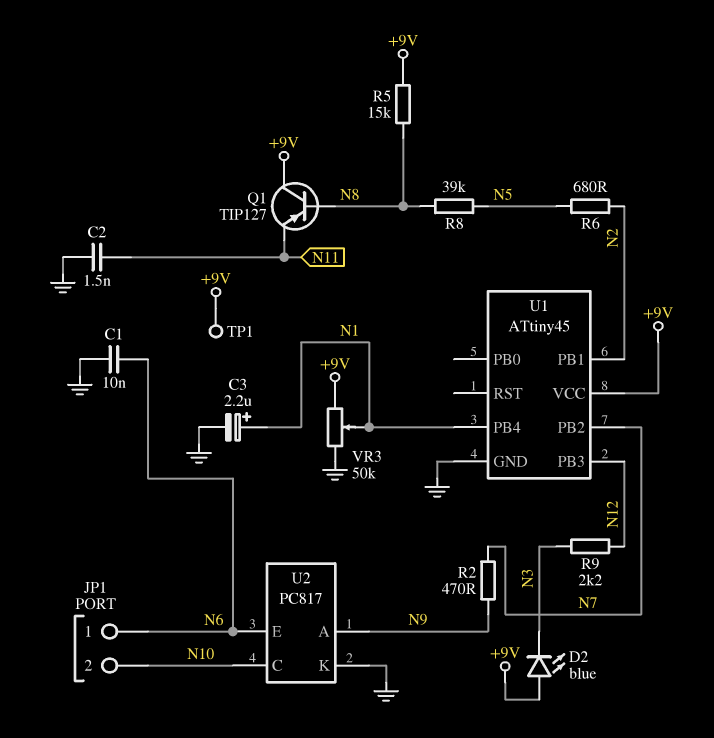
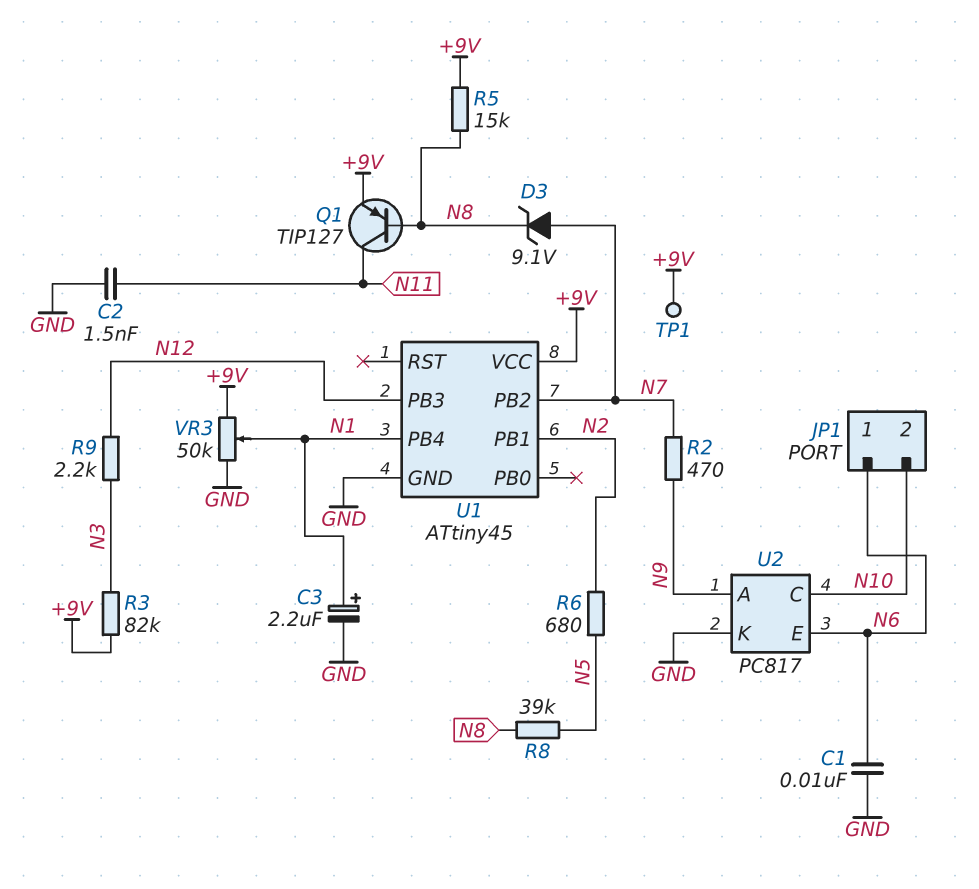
D2: LED blue (A +9V, K N3) -> none
D3: none -> zener 9.1V (A N7, K N8)
Q1: PNP TIP127 (B N8, C +9V, E N11) -> PNP TIP127 (B N8, C N11, E +9V)
R3: none -> 82k (+9V, N3)

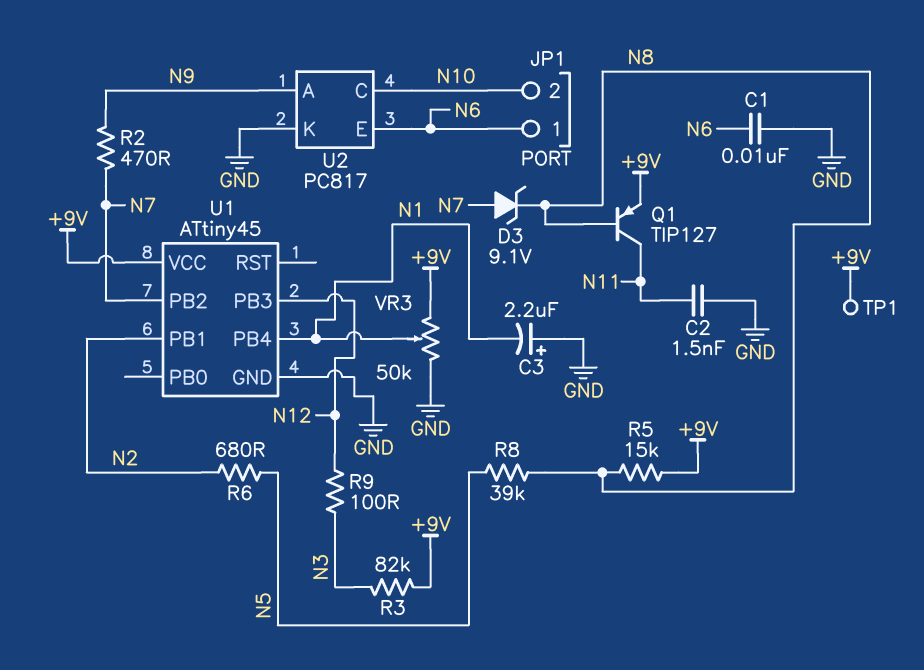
C3: 2.2uF (plus N1, minus GND) -> 2.2uF (plus GND, minus N1)
R9: 2.2k (N3, N12) -> 100 (N3, N12)

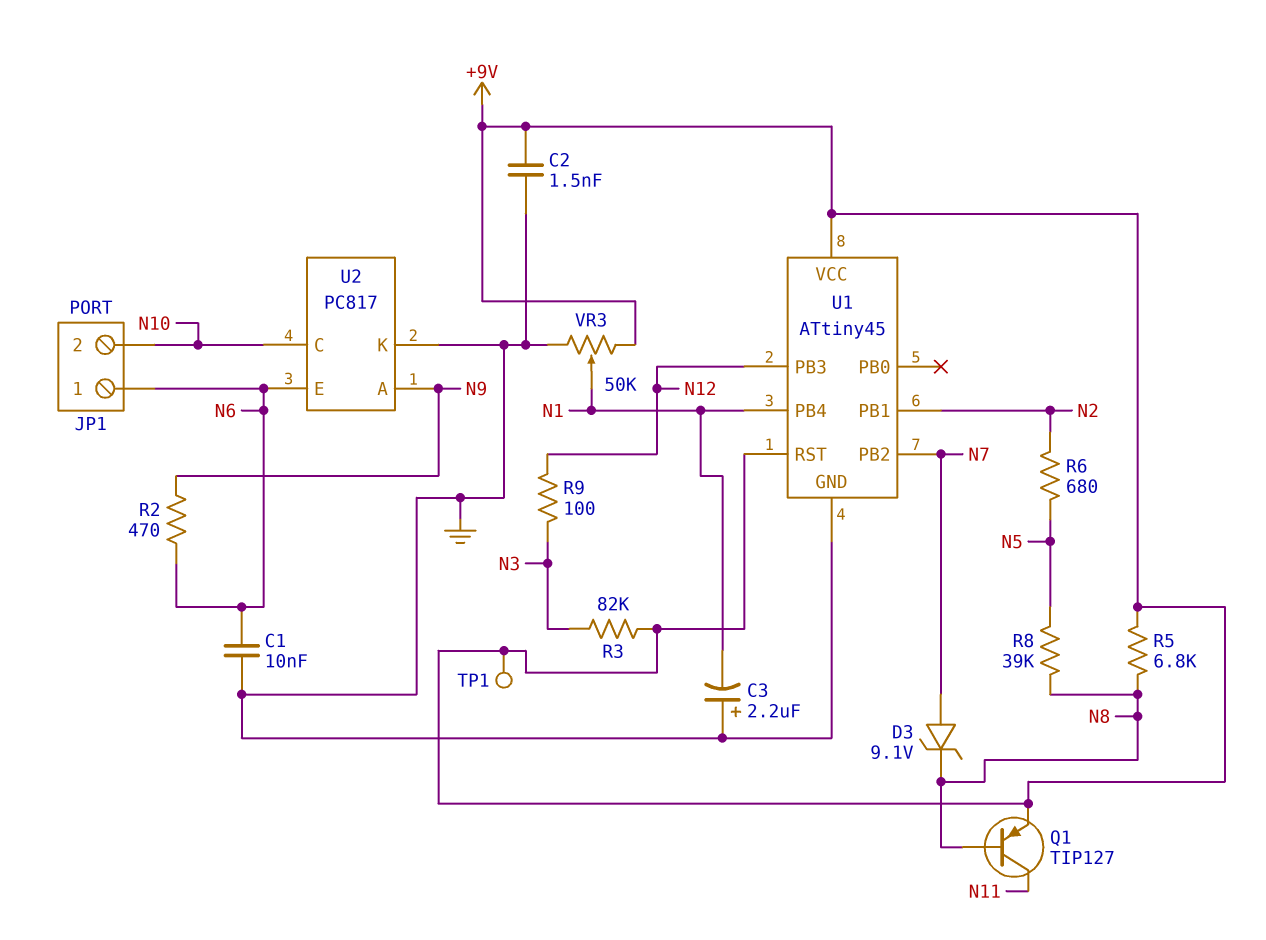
C2: 1.5nF (GND, N11) -> 1.5nF (+9V, GND)
R2: 470 (N7, N9) -> 470 (N6, N9)
R5: 15k (+9V, N8) -> 6.8k (+9V, N8)
U1 pin RST: none -> +9V

